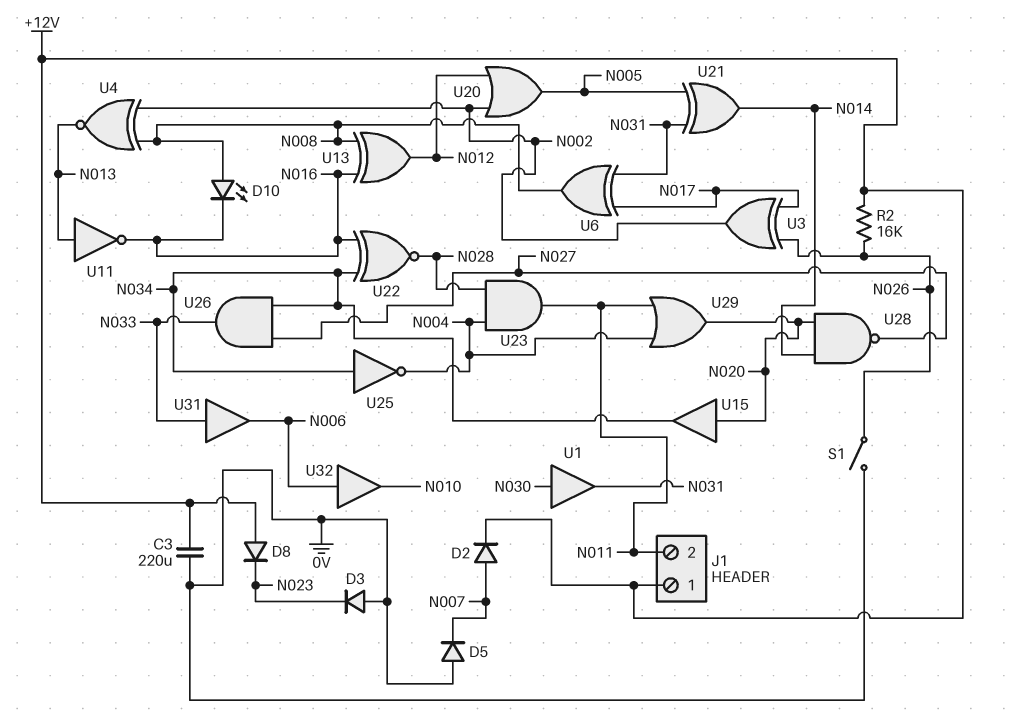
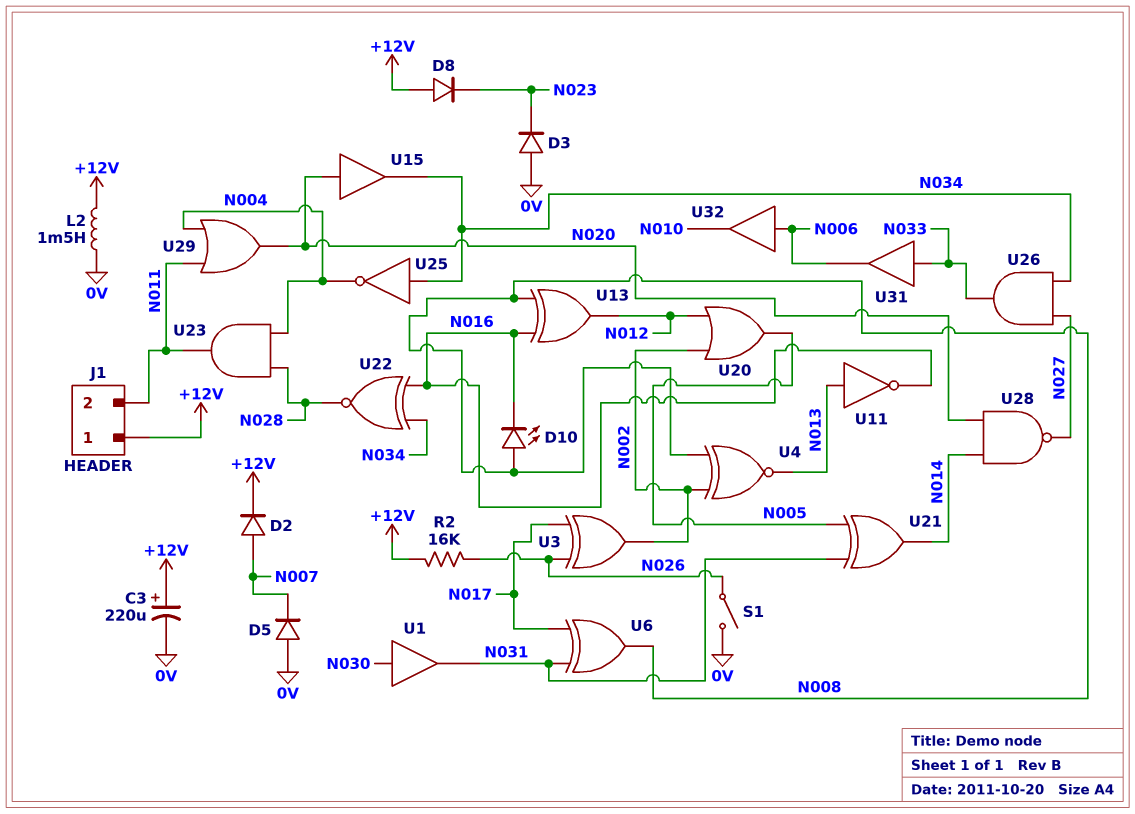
C3: 220uF (+12V, 0V) -> 220uF (plus +12V, minus 0V)
L2: none -> 1.5mH (+12V, 0V)

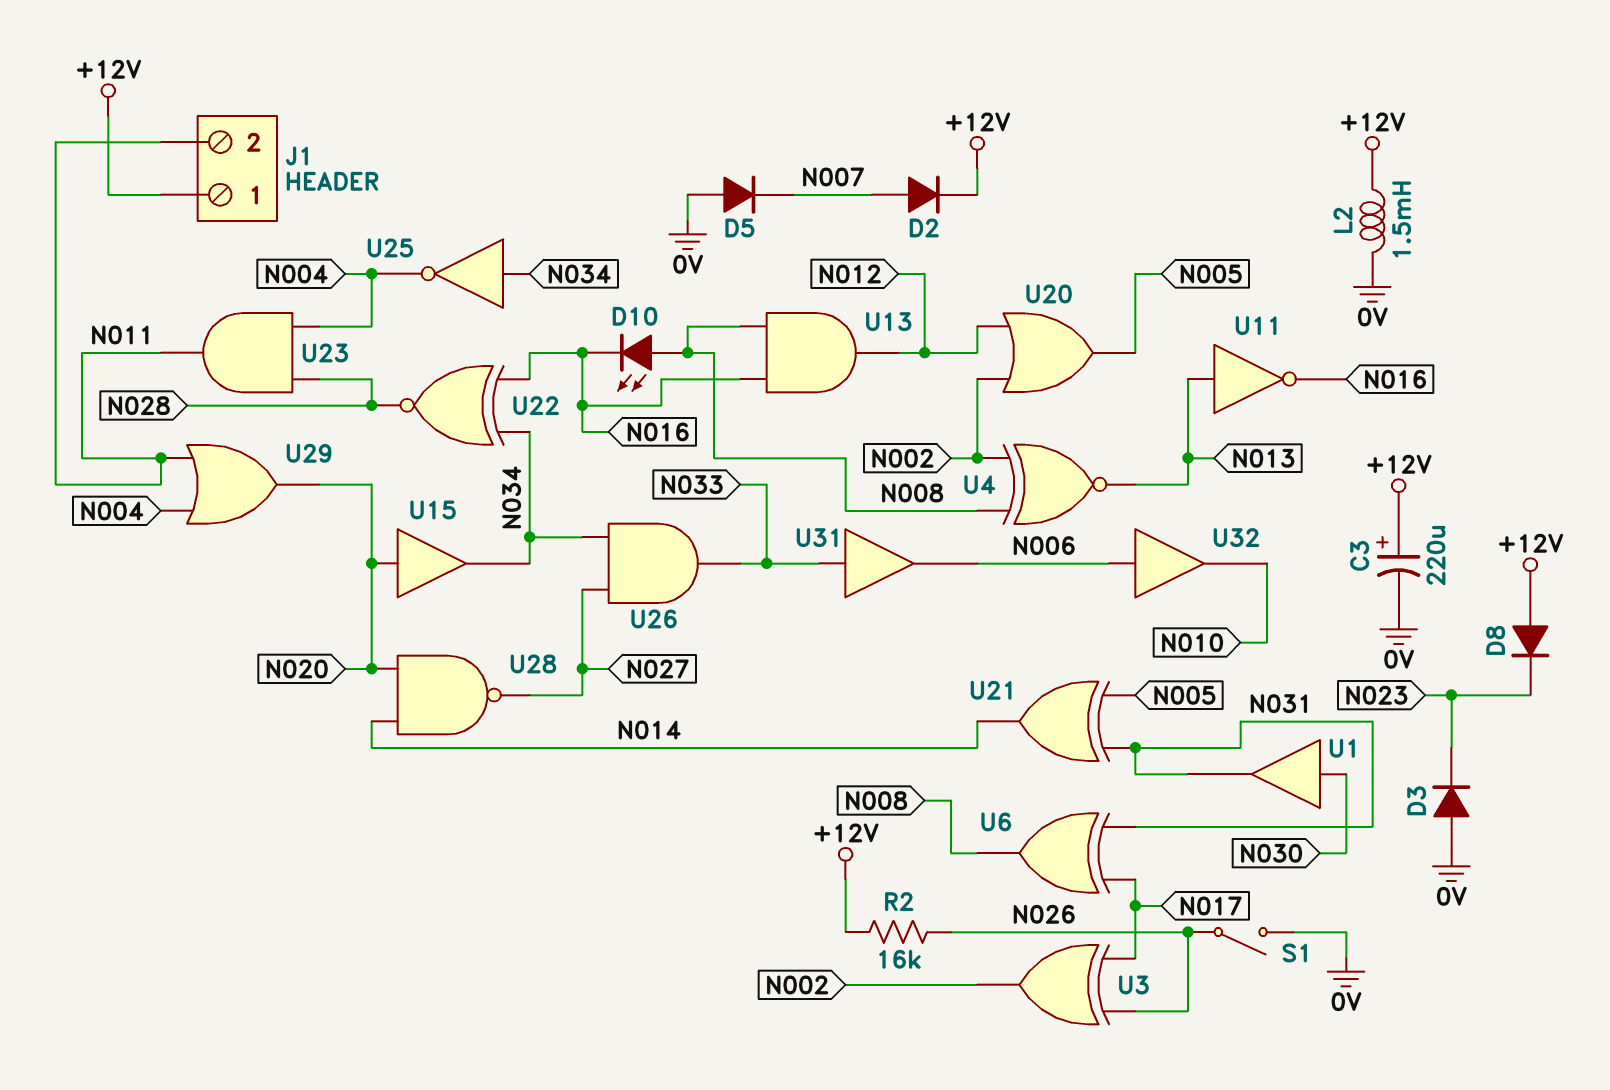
U13: XOR (in N008, in N016, out N012) -> AND (in N008, in N016, out N012)

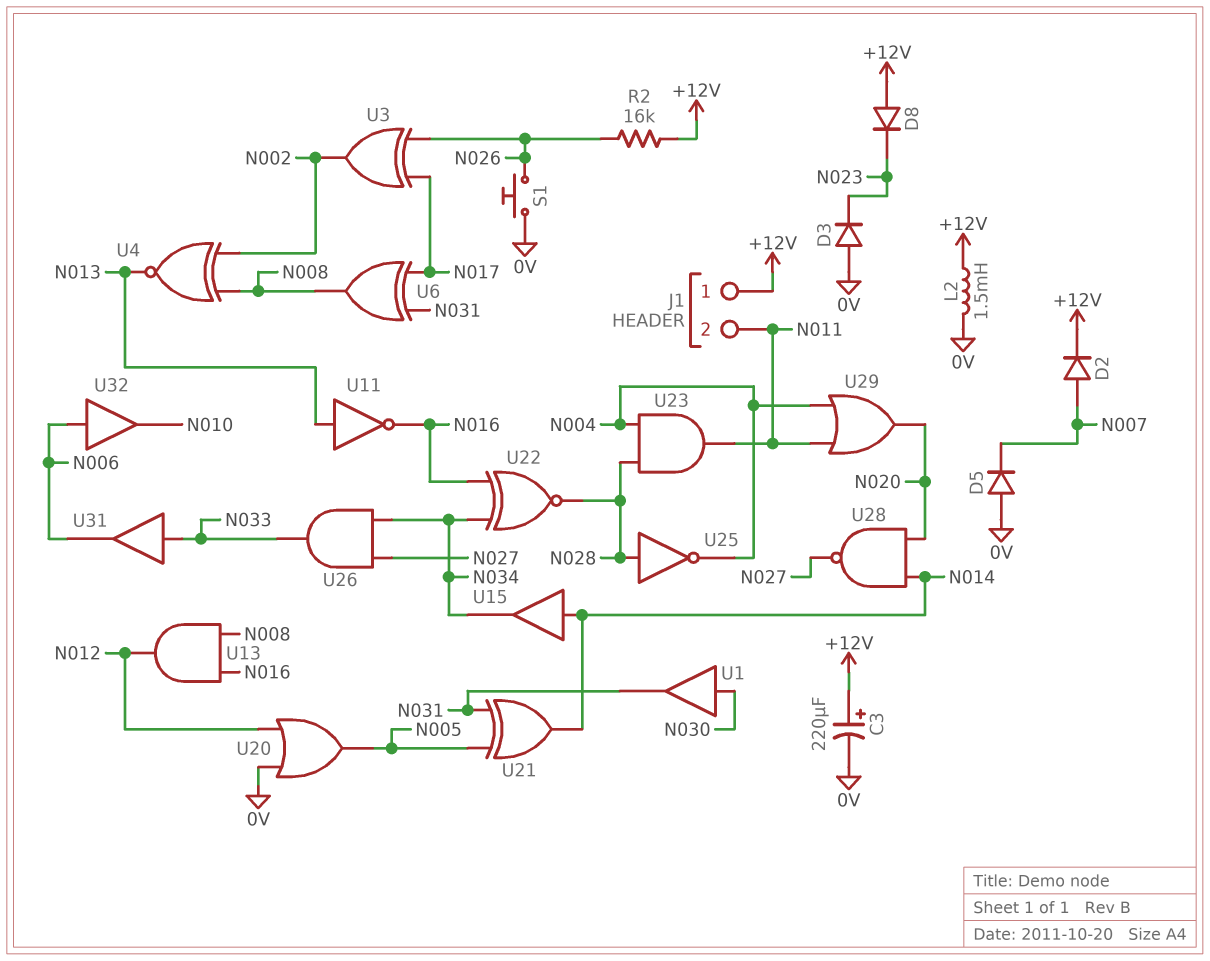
D10: LED (A N008, K N016) -> none
S1: switch (0V, N026) -> button (0V, N026)
U15: buffer (in N020, out N034) -> buffer (in N014, out N034)
U20: OR (in N002, in N012, out N005) -> OR (in 0V, in N012, out N005)
U25: NOT (in N034, out N004) -> NOT (in N028, out N004)

